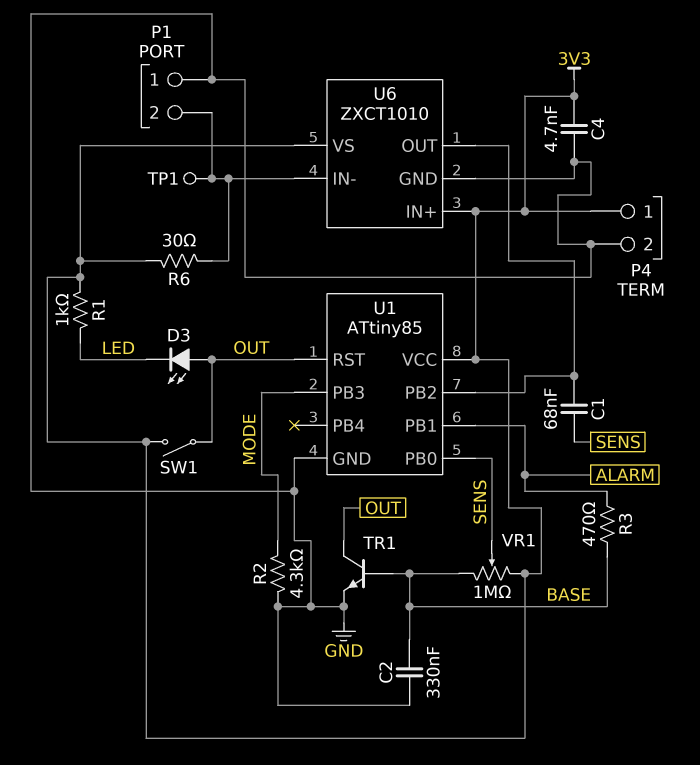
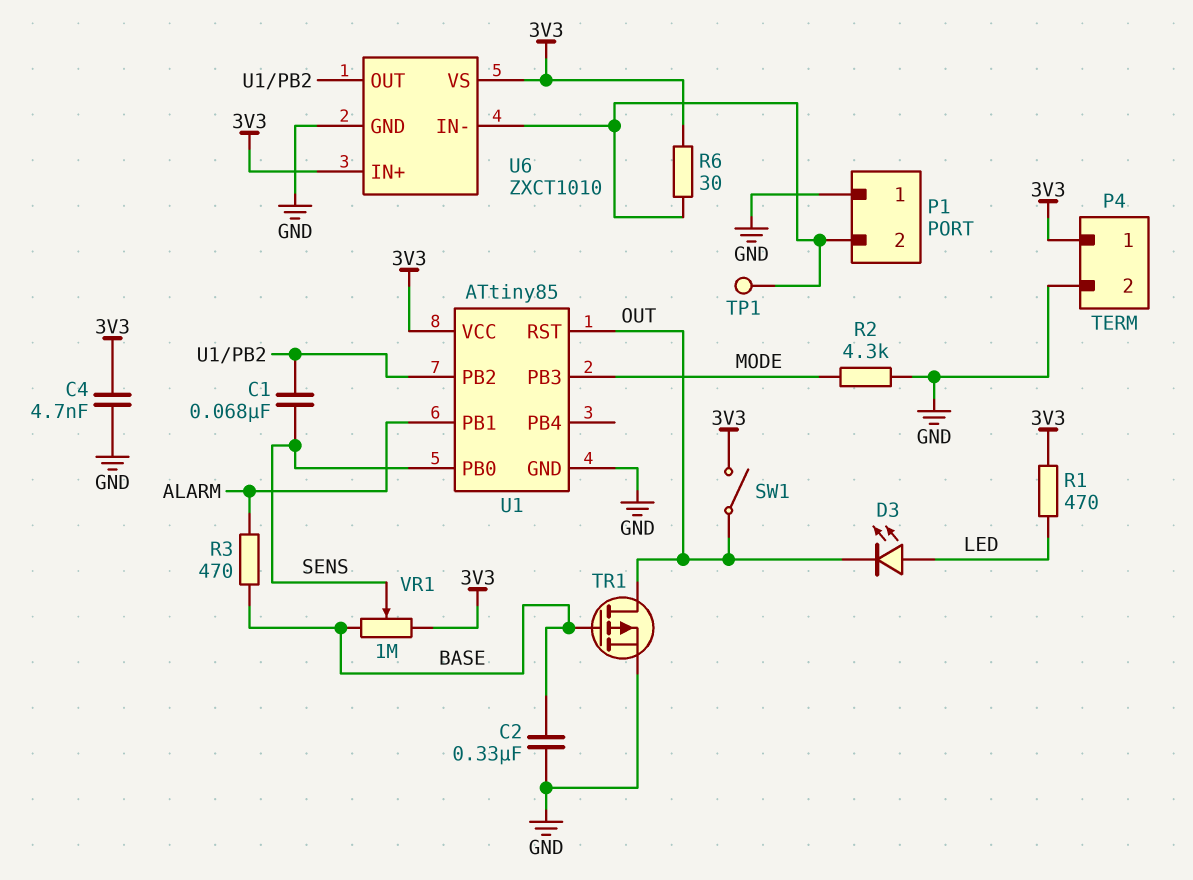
D3: LED (A OUT, K LED) -> LED (A LED, K OUT)
R1: 1k (3V3, LED) -> 470 (3V3, LED)
TR1: NPN (B BASE, C OUT, E GND) -> PMOS (G BASE, D OUT, S GND)

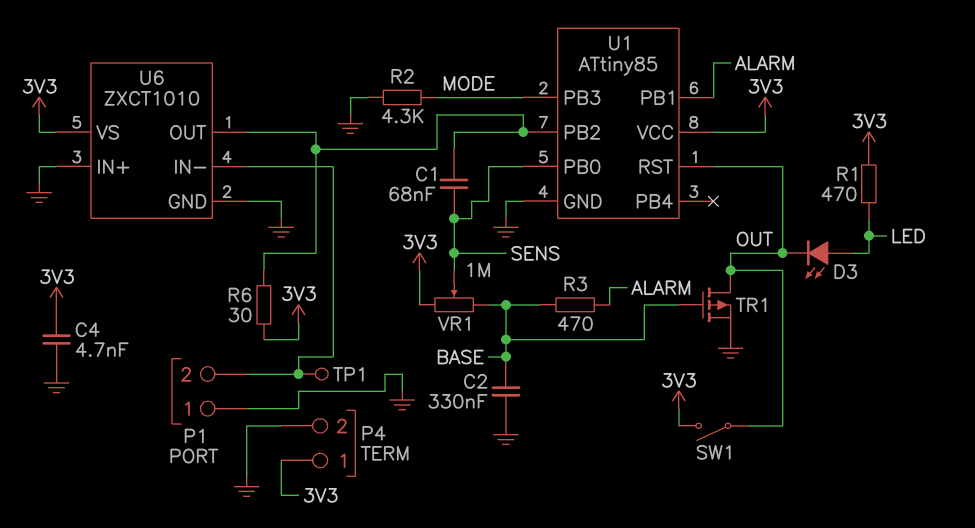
R6: 30 (3V3, P1/2) -> 30 (3V3, U1/PB2)
U6 pin IN+: 3V3 -> GND

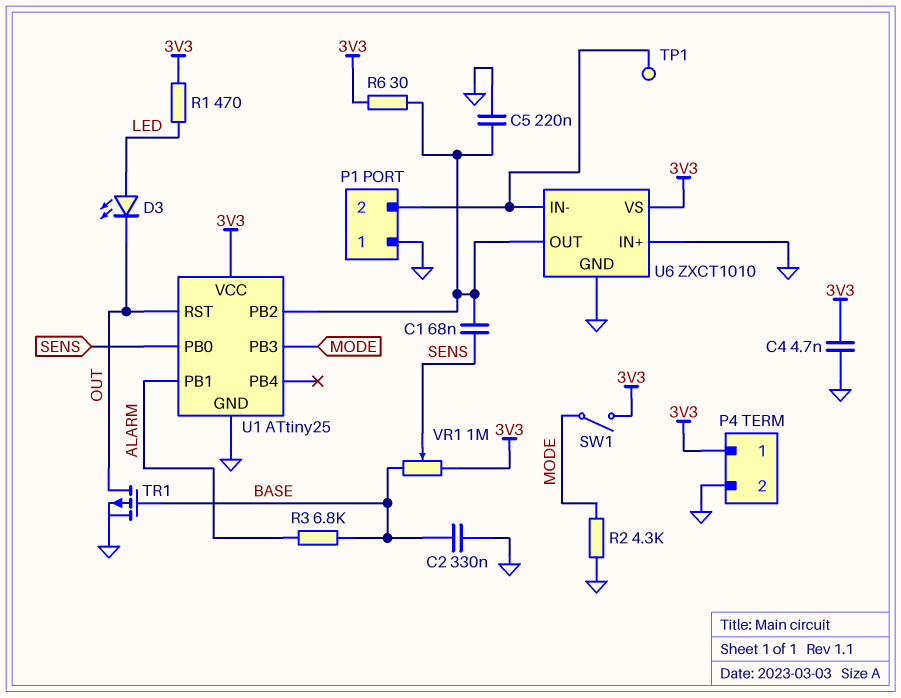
C5: none -> 220nF (GND, U1/PB2)
R3: 470 (ALARM, BASE) -> 6.8k (ALARM, BASE)
SW1: switch (3V3, OUT) -> switch (3V3, MODE)
U1: ATtiny85 -> ATtiny25

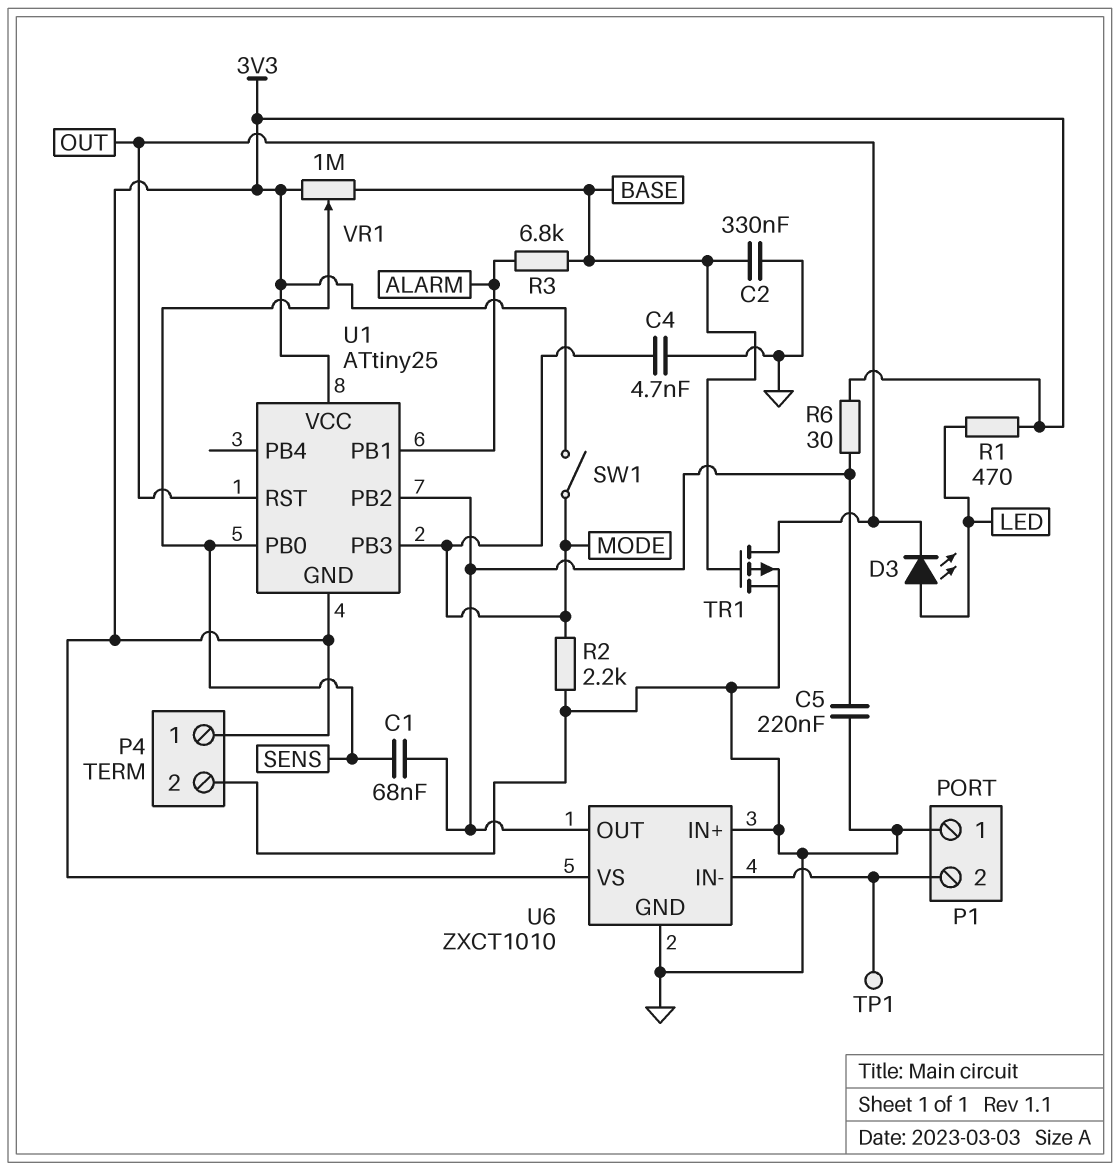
C4: 4.7nF (3V3, GND) -> 4.7nF (GND, MODE)
R2: 4.3k (GND, MODE) -> 2.2k (GND, MODE)
U1 pin GND: GND -> 3V3

